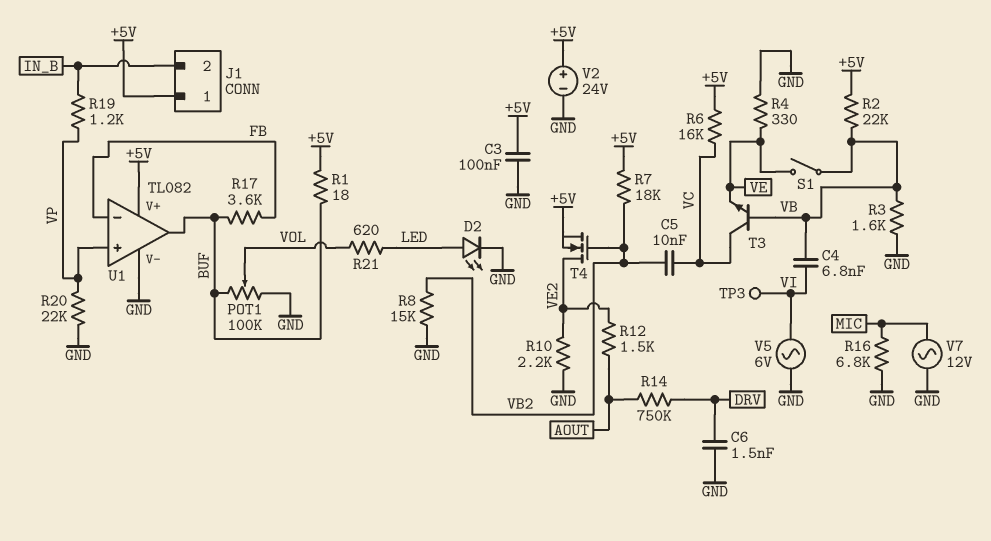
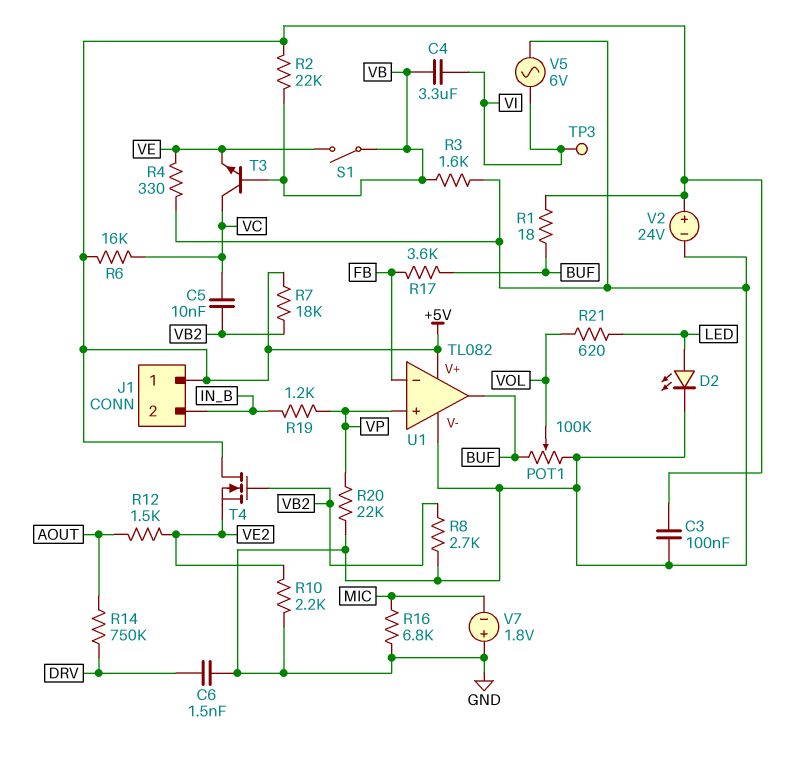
C4: 6.8nF (VB, VI) -> 3.3uF (VB, VI)
R8: 15k (GND, VB2) -> 2.7k (GND, VB2)
T4: NMOS (G VB2, D VE2, S +5V) -> NMOS (G VB2, D +5V, S VE2)
V7: AC 12V (GND, MIC) -> 1.8V (plus GND, minus MIC)

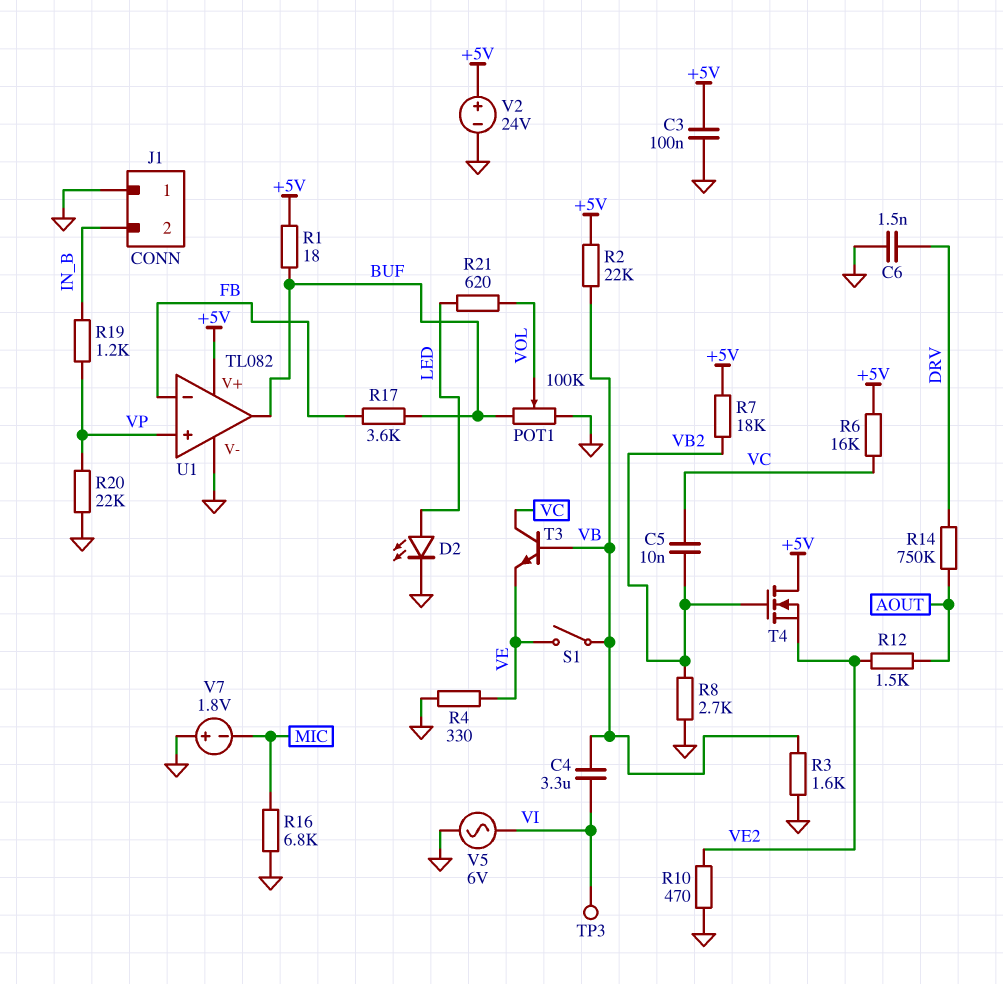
J1 pin 1: +5V -> GND
R10: 2.2k (GND, VE2) -> 470 (GND, VE2)

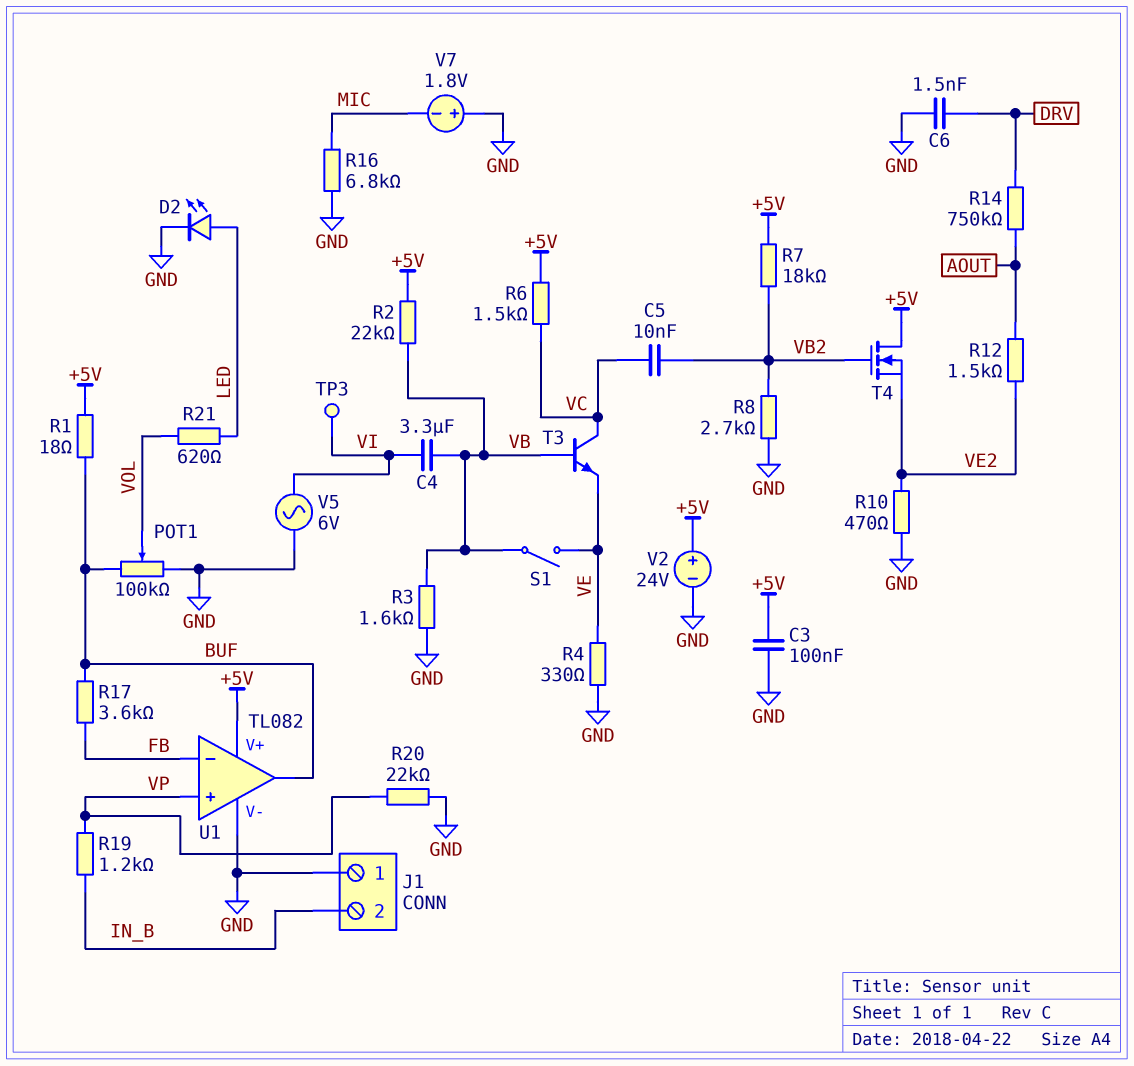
R6: 16k (+5V, VC) -> 1.5k (+5V, VC)

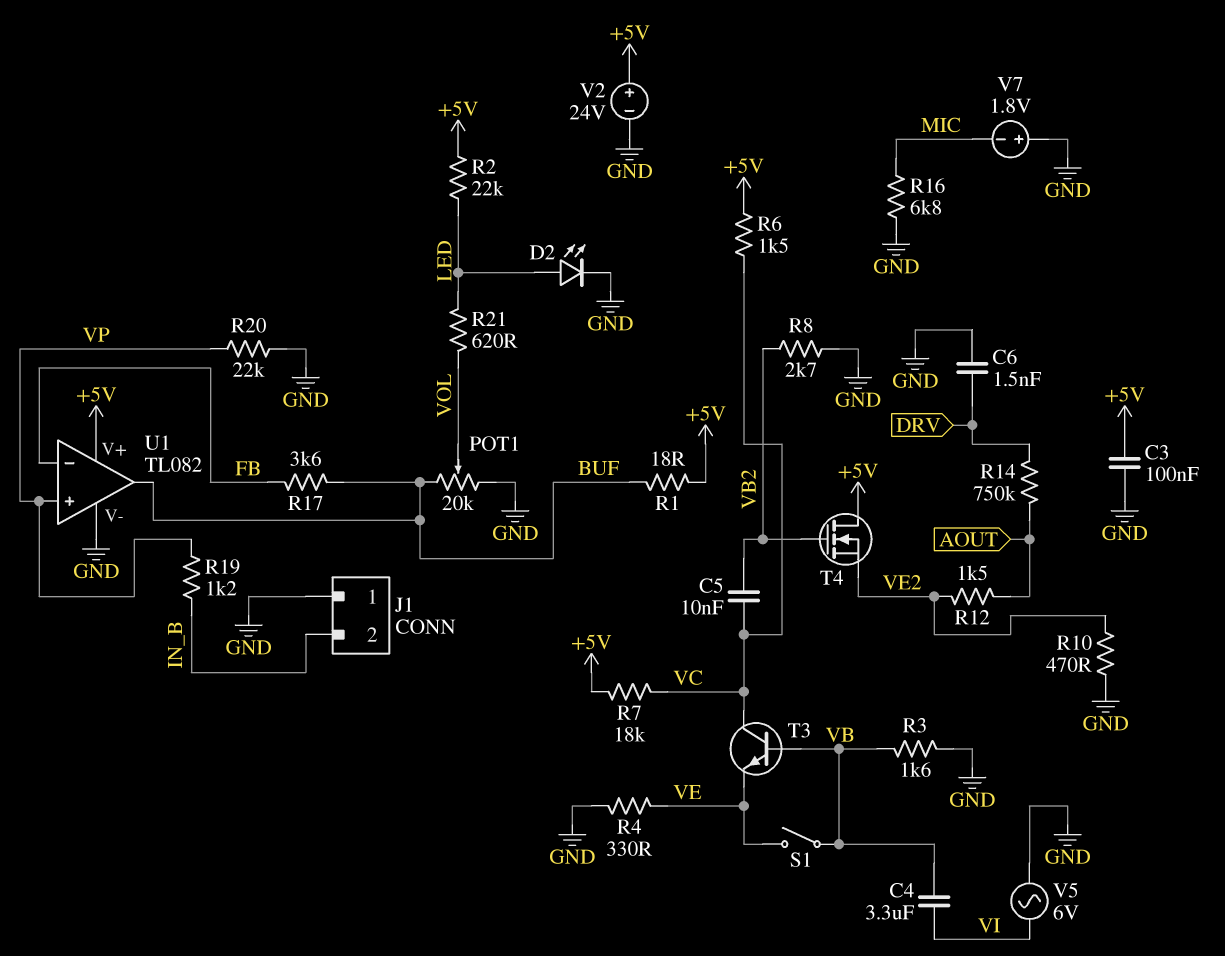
POT1: 100k (BUF, GND, wiper VOL) -> 20k (BUF, GND, wiper VOL)
R2: 22k (+5V, VB) -> 22k (+5V, LED)
R7: 18k (+5V, VB2) -> 18k (+5V, VC)
TP3: test point (VI) -> none

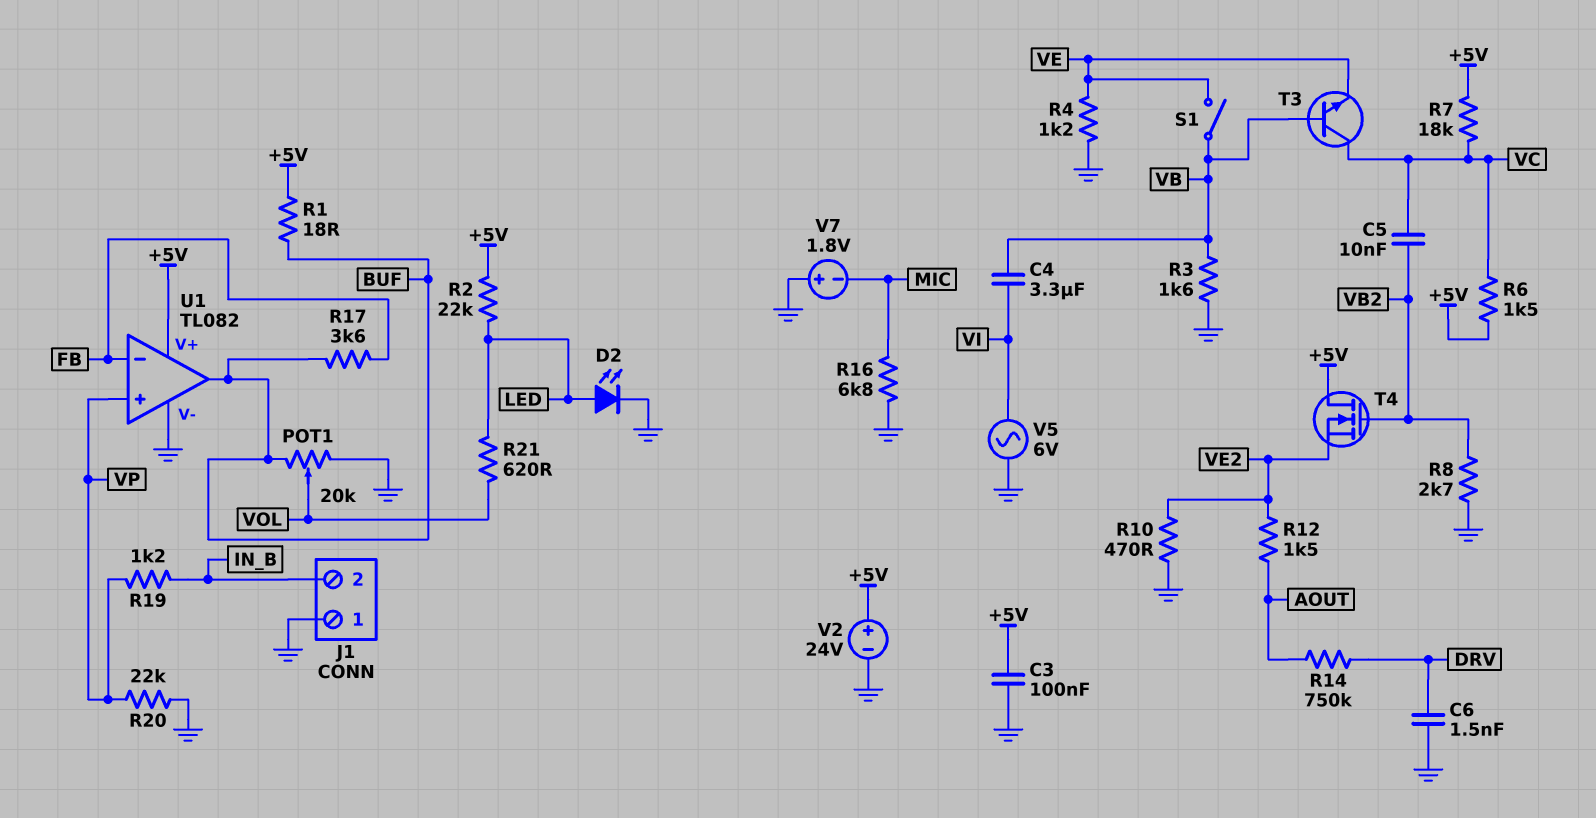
R4: 330 (GND, VE) -> 1.2k (GND, VE)

